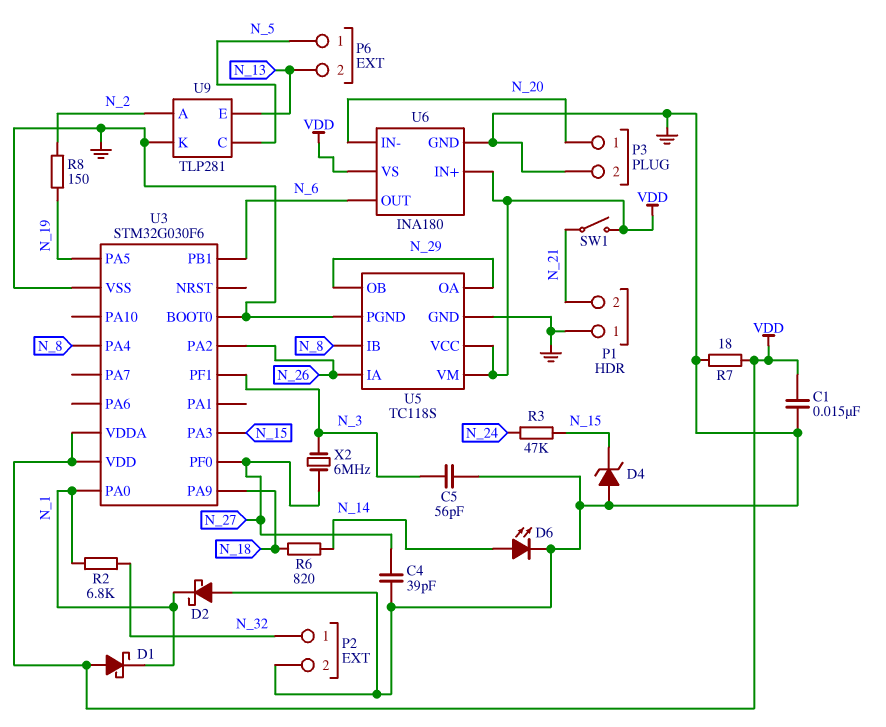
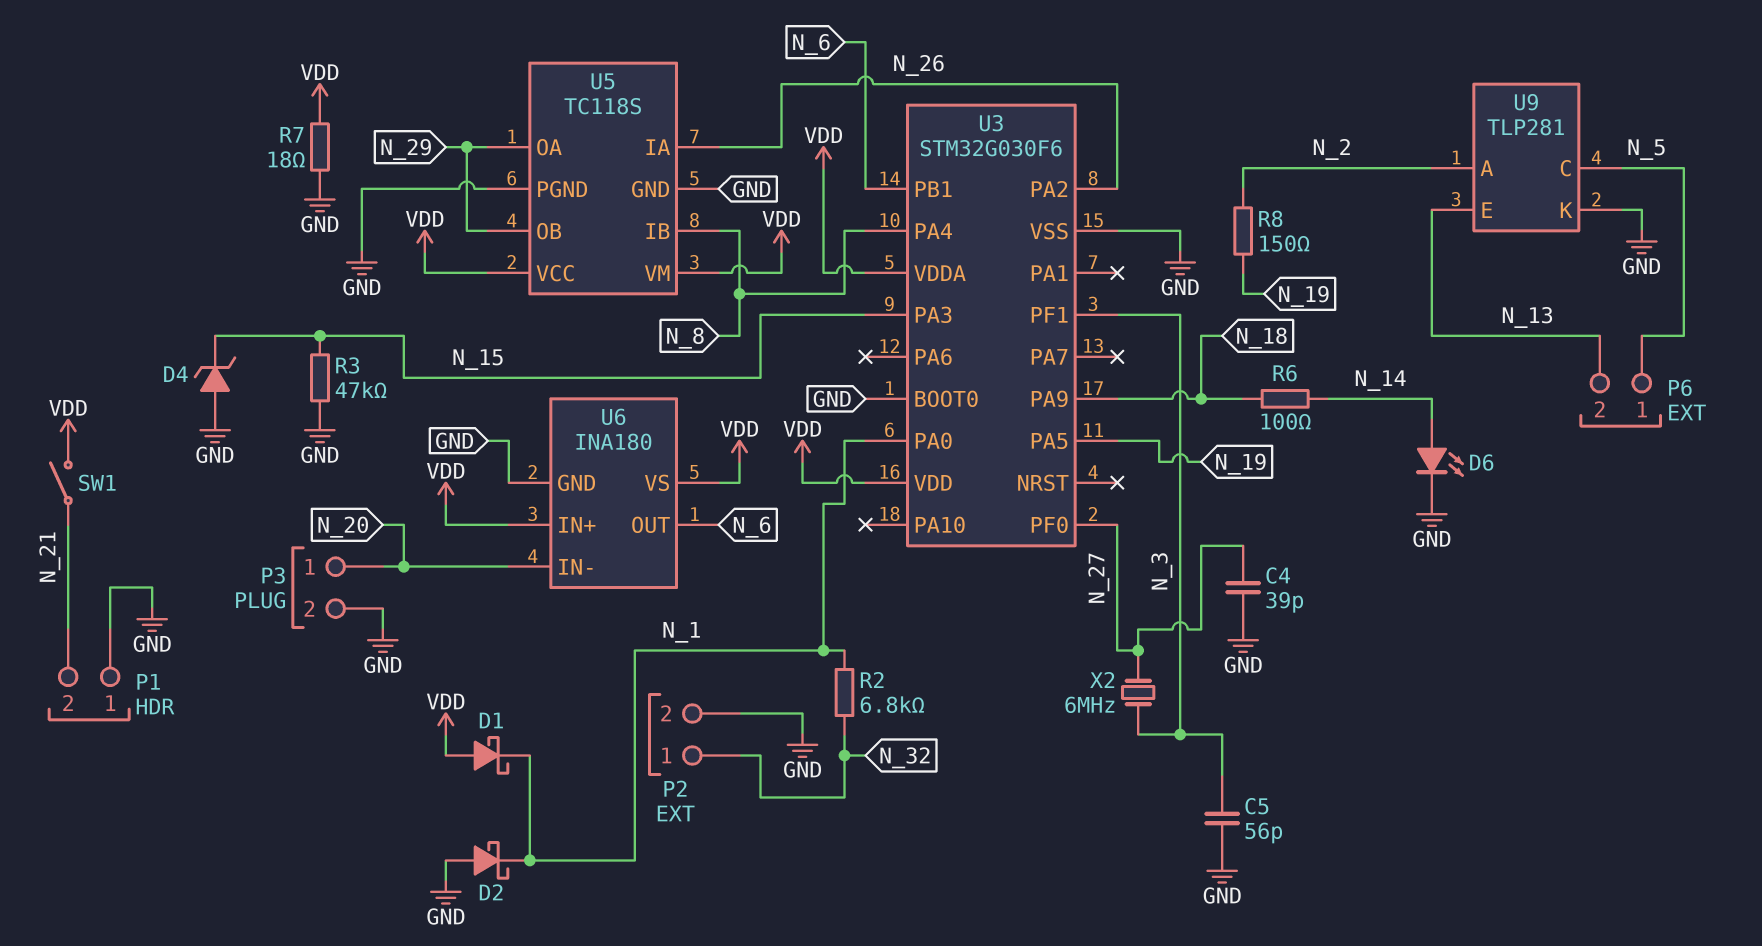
C1: 15nF (GND, VDD) -> none
R3: 47k (N_15, N_24) -> 47k (GND, N_15)
R6: 820 (N_14, N_18) -> 100 (N_14, N_18)

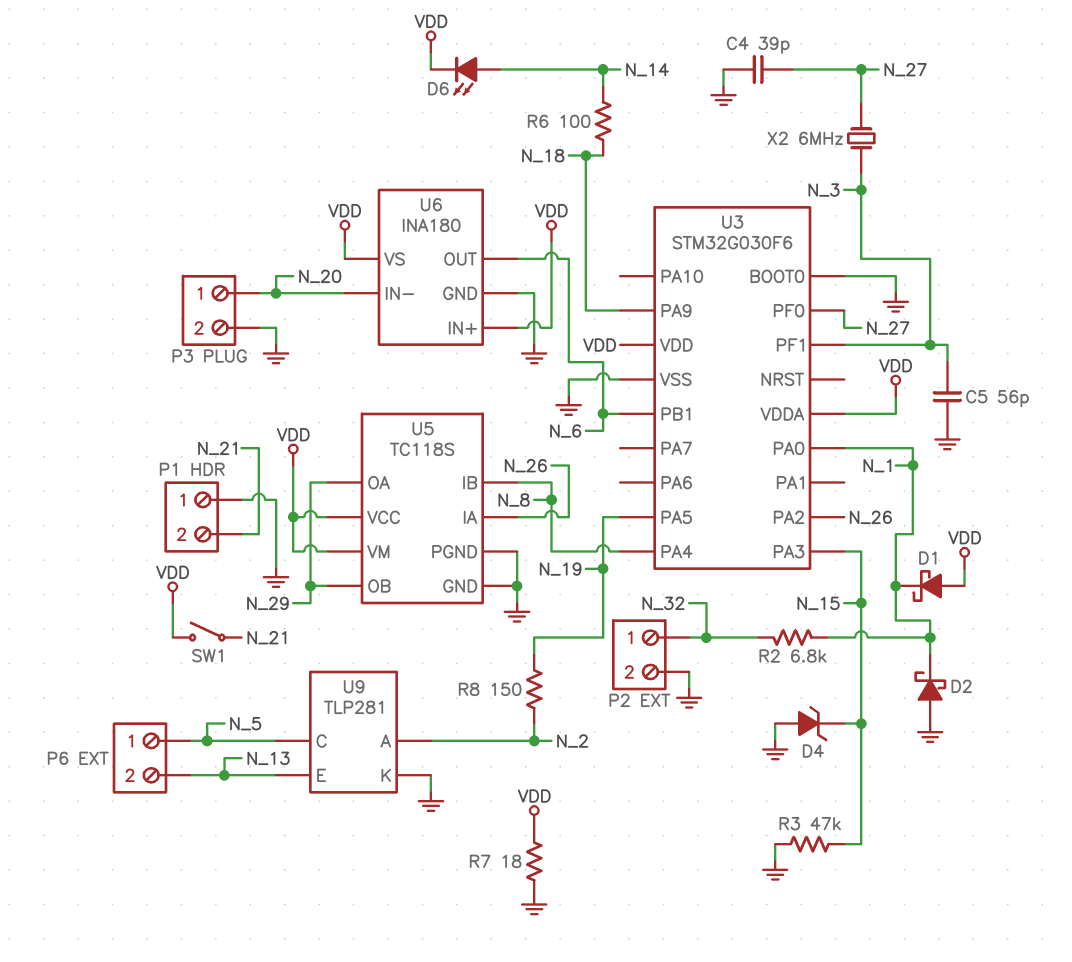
D6: LED (A N_14, K GND) -> LED (A N_14, K VDD)

